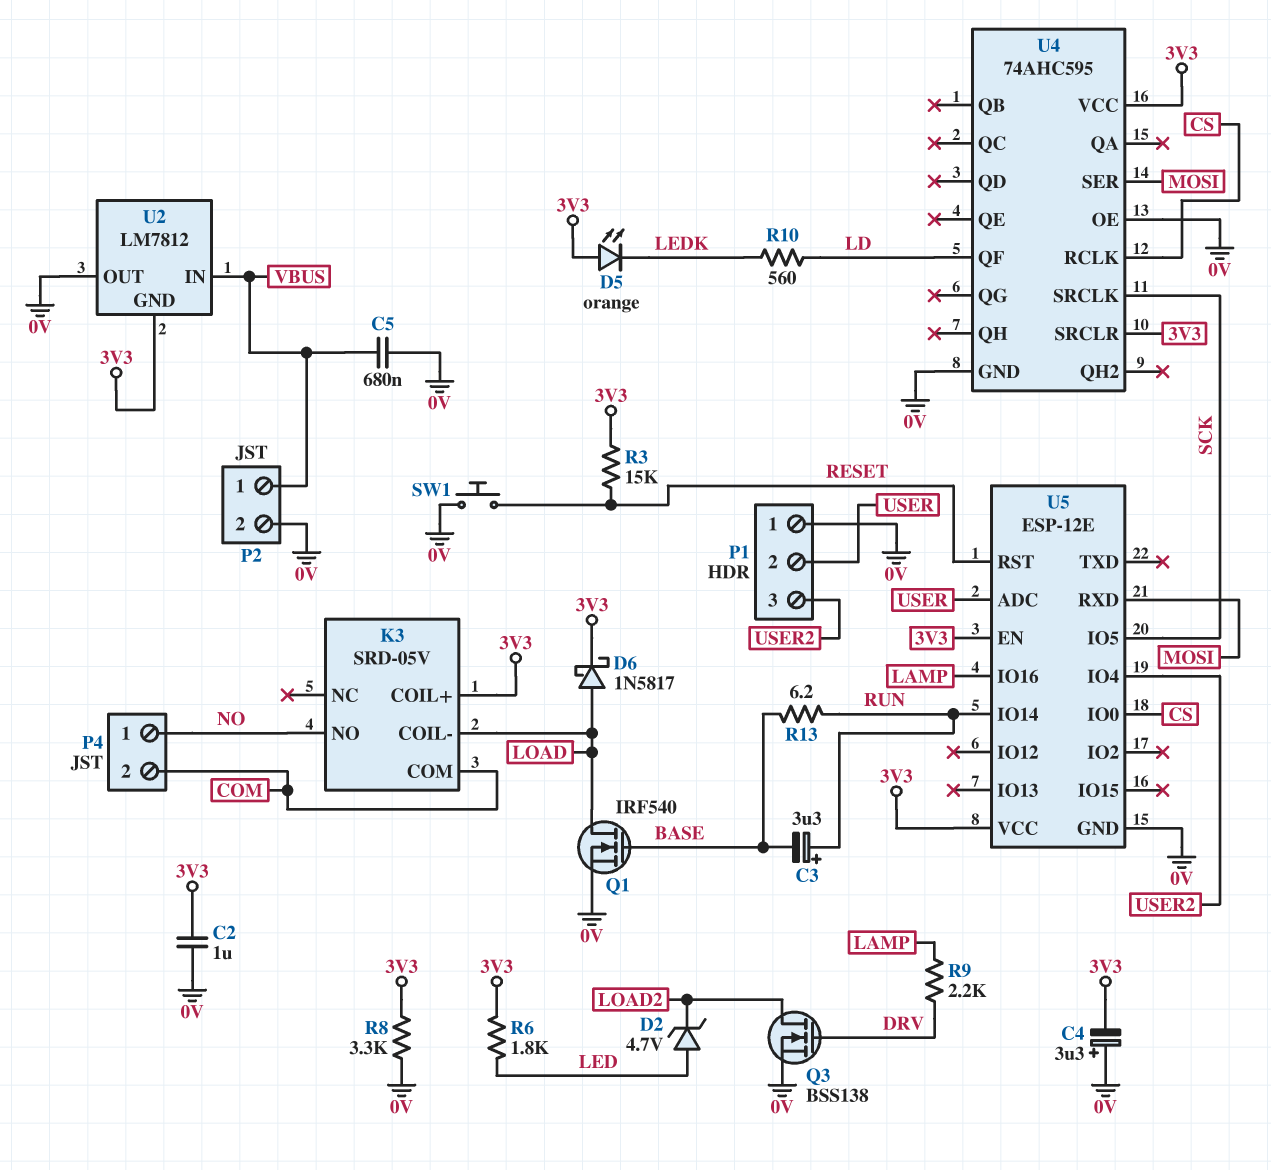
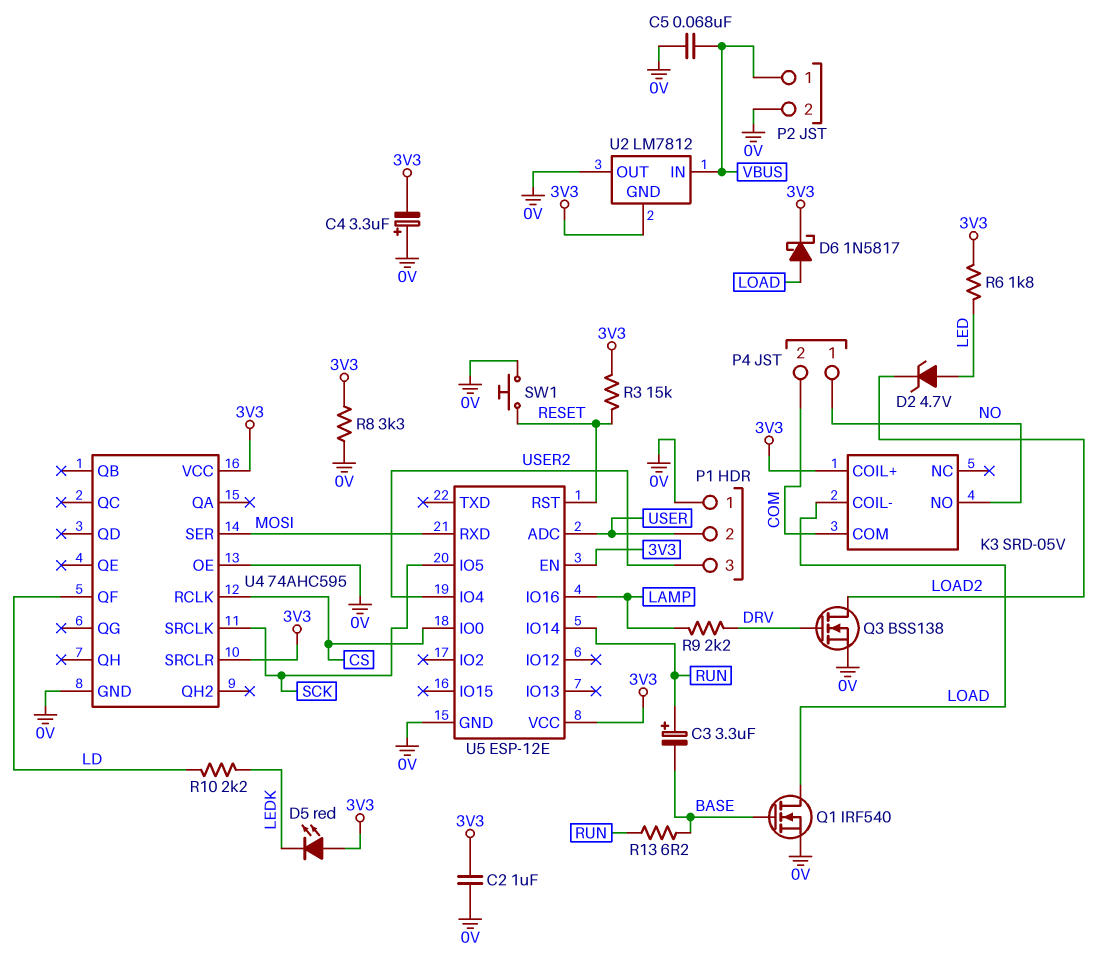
C5: 680nF (0V, VBUS) -> 68nF (0V, VBUS)
D5: LED orange (A 3V3, K LEDK) -> LED red (A 3V3, K LEDK)
R10: 560 (LD, LEDK) -> 2.2k (LD, LEDK)

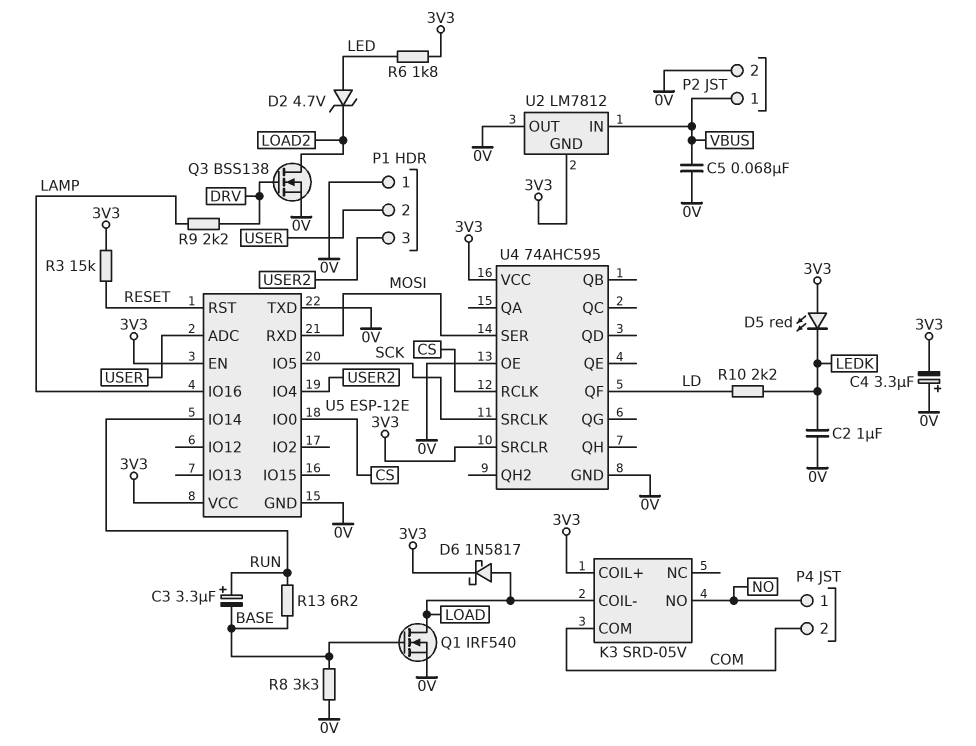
C2: 1uF (0V, 3V3) -> 1uF (0V, LEDK)
R8: 3.3k (0V, 3V3) -> 3.3k (0V, BASE)
SW1: button (0V, RESET) -> none
U5 pin TXD: none -> 0V

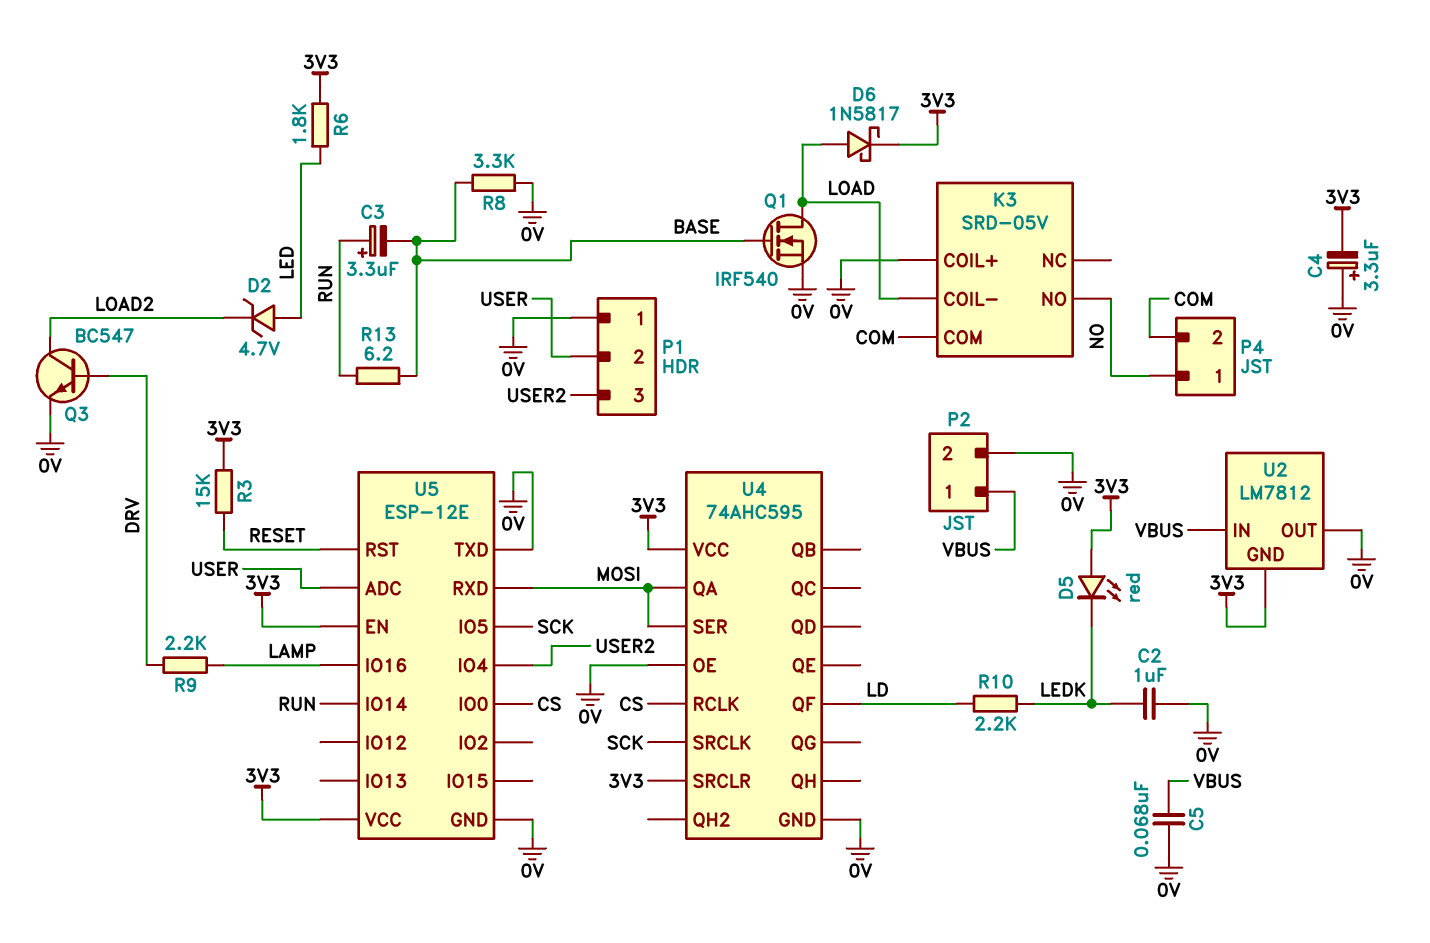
K3 pin COIL+: 3V3 -> 0V
Q3: NMOS BSS138 (G DRV, D LOAD2, S 0V) -> NPN BC547 (B DRV, C LOAD2, E 0V)
U4 pin QA: none -> MOSI

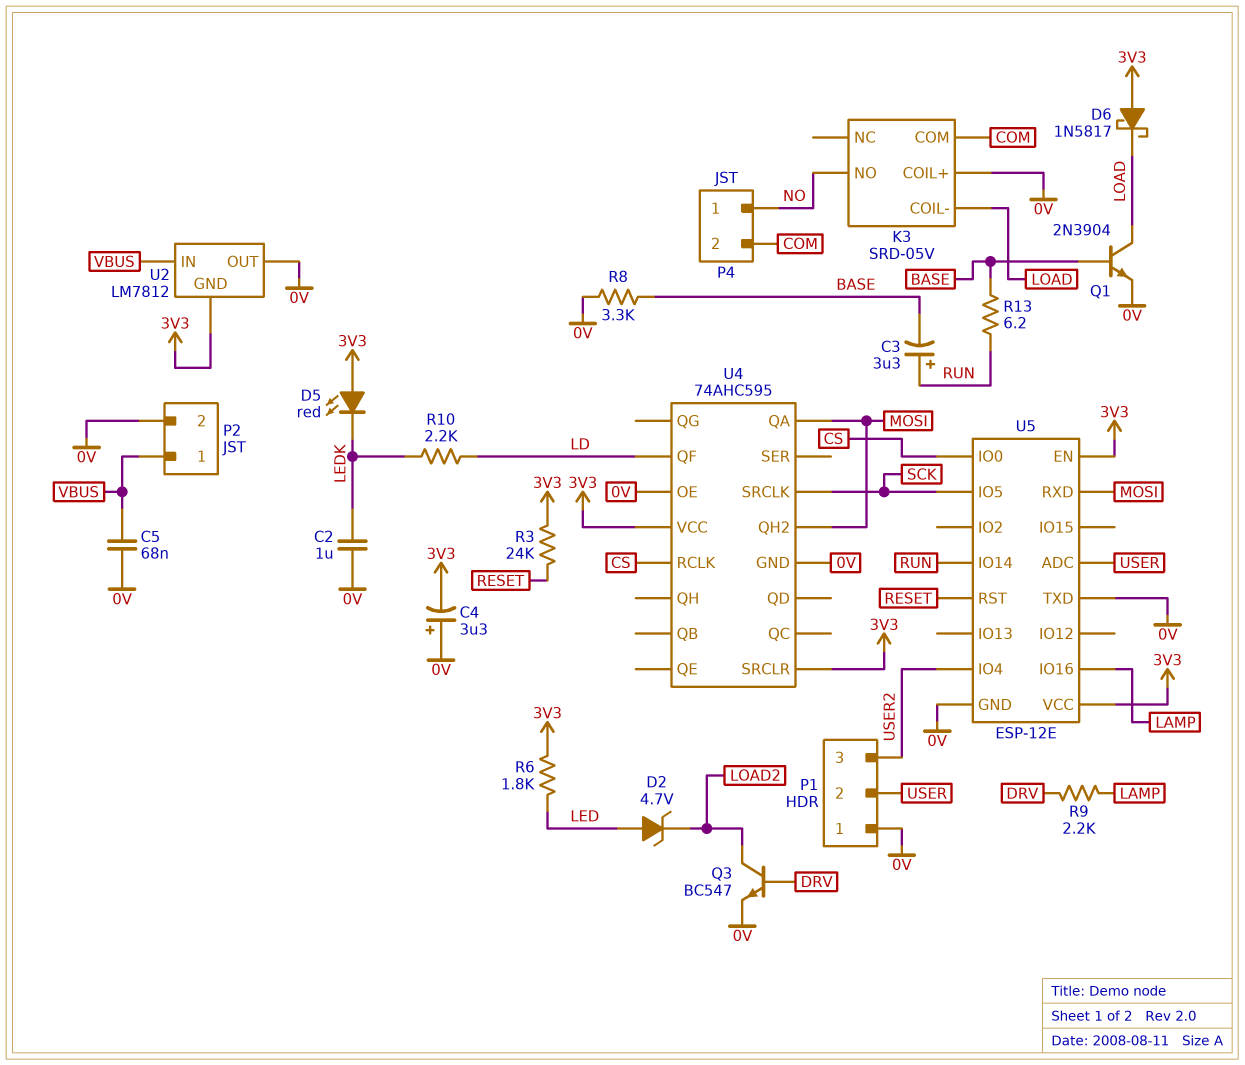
D6: schottky 1N5817 (A LOAD, K 3V3) -> schottky 1N5817 (A 3V3, K LOAD)
Q1: NMOS IRF540 (G BASE, D LOAD, S 0V) -> NPN 2N3904 (B BASE, C LOAD, E 0V)
R3: 15k (3V3, RESET) -> 24k (3V3, RESET)
U4 pin QH2: none -> MOSI
U4 pin SER: MOSI -> none

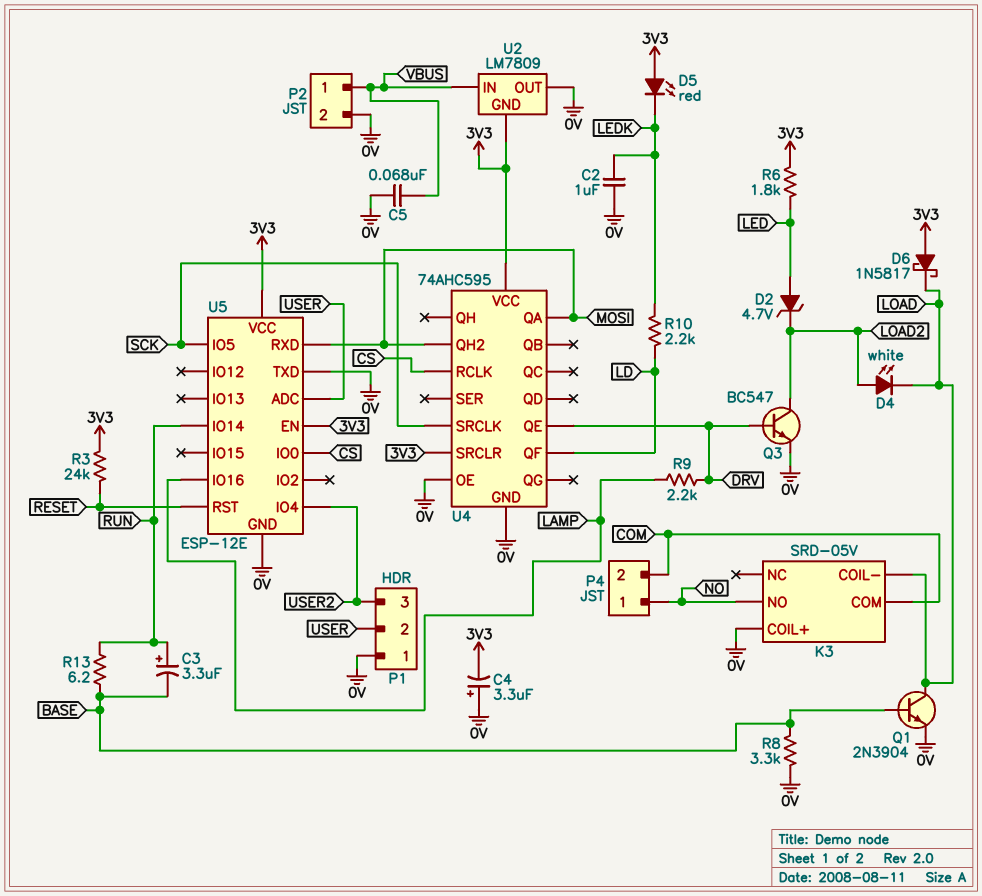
D4: none -> LED white (A LOAD2, K LOAD)
U2: LM7812 -> LM7809
U4 pin QE: none -> DRV

